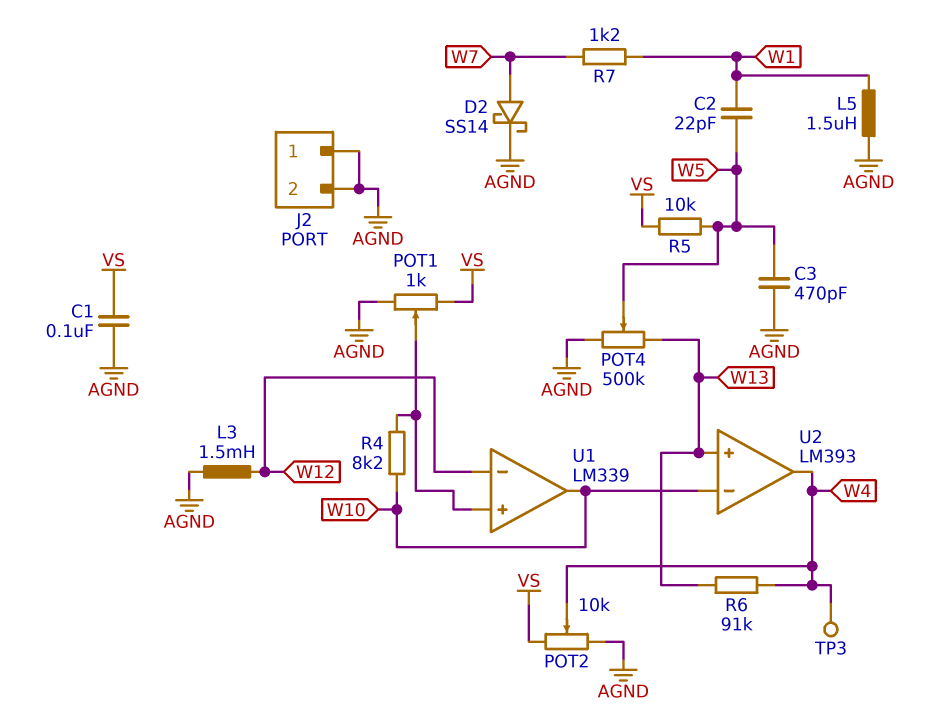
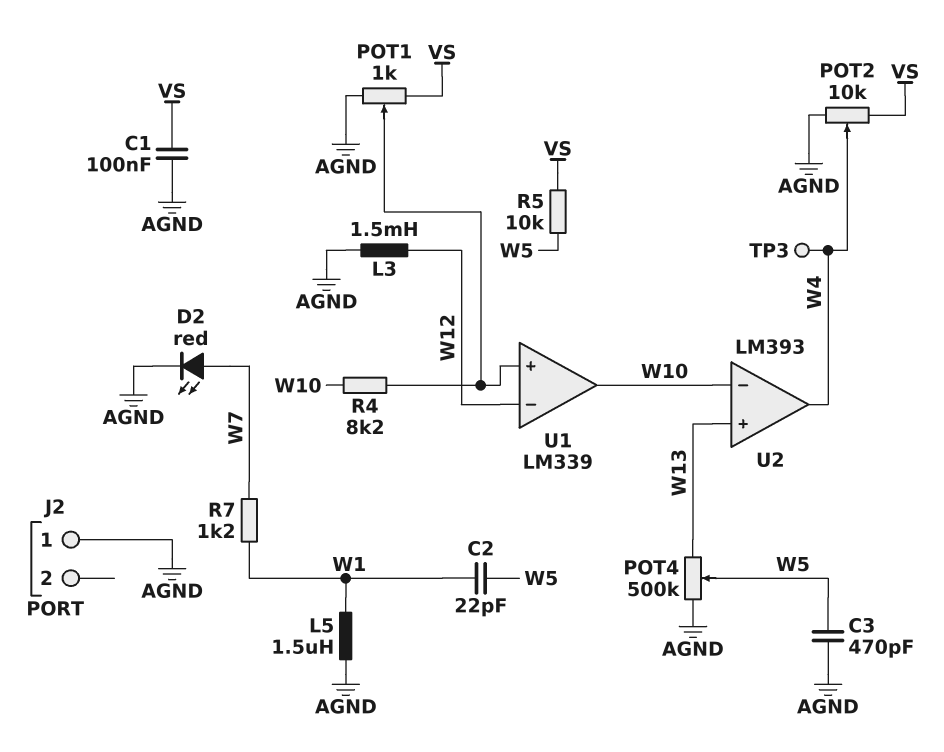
D2: schottky SS14 (A W7, K AGND) -> LED red (A W7, K AGND)
J2 pin 2: AGND -> none
R6: 91k (W4, W13) -> none

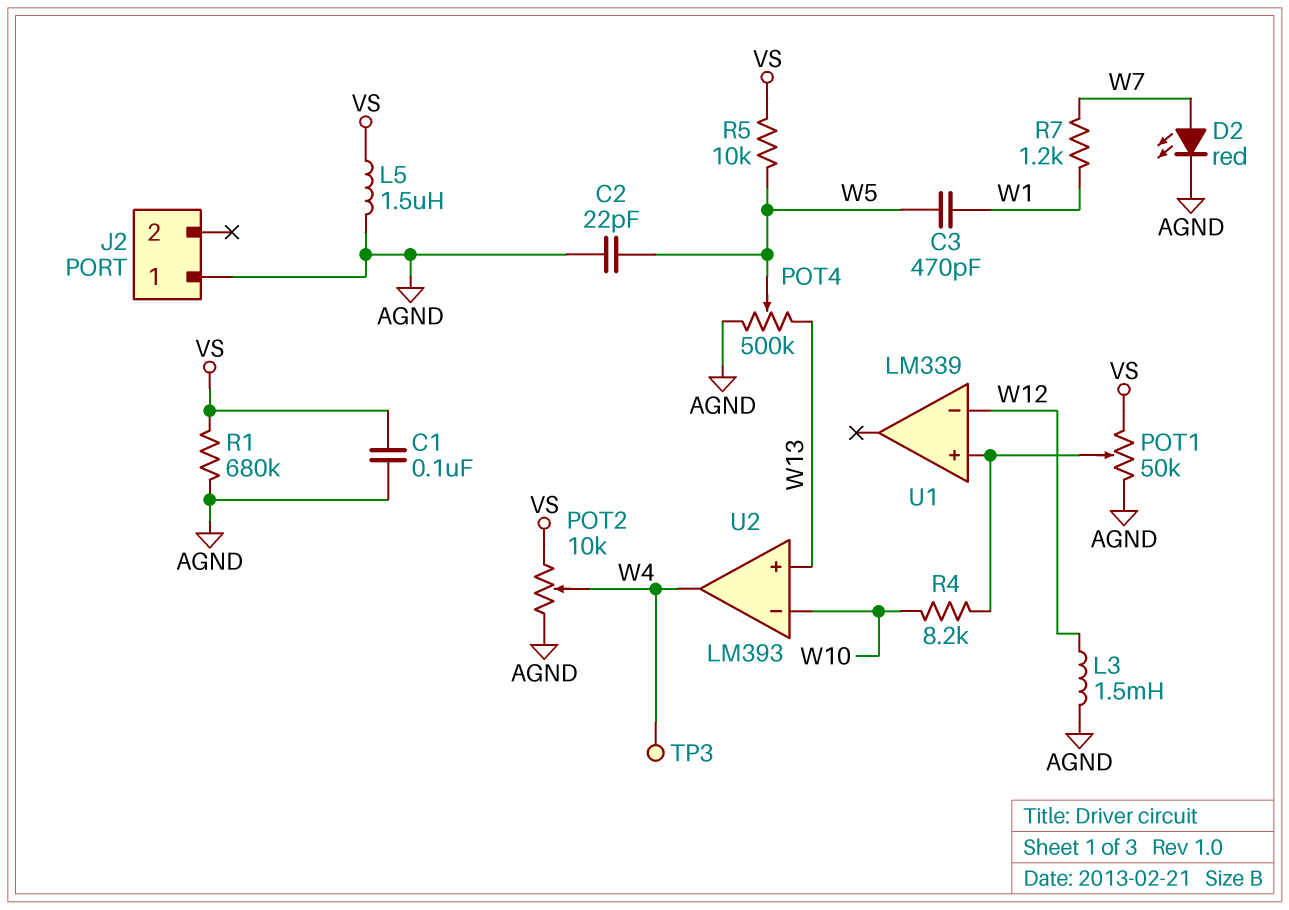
C2: 22pF (W1, W5) -> 22pF (AGND, W5)
C3: 470pF (AGND, W5) -> 470pF (W1, W5)
L5: 1.5uH (AGND, W1) -> 1.5uH (AGND, VS)
POT1: 1k (AGND, VS, wiper U1/in+) -> 50k (AGND, VS, wiper U1/in+)
R1: none -> 680k (AGND, VS)
U1 pin out: W10 -> none

